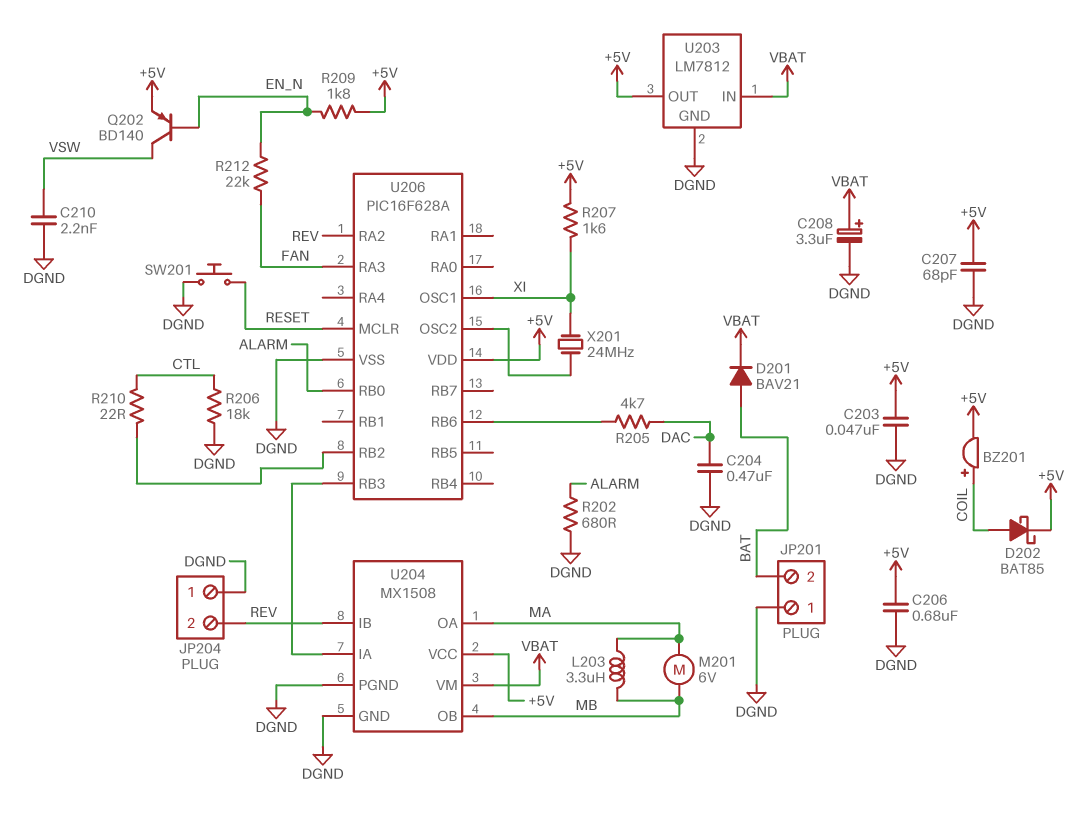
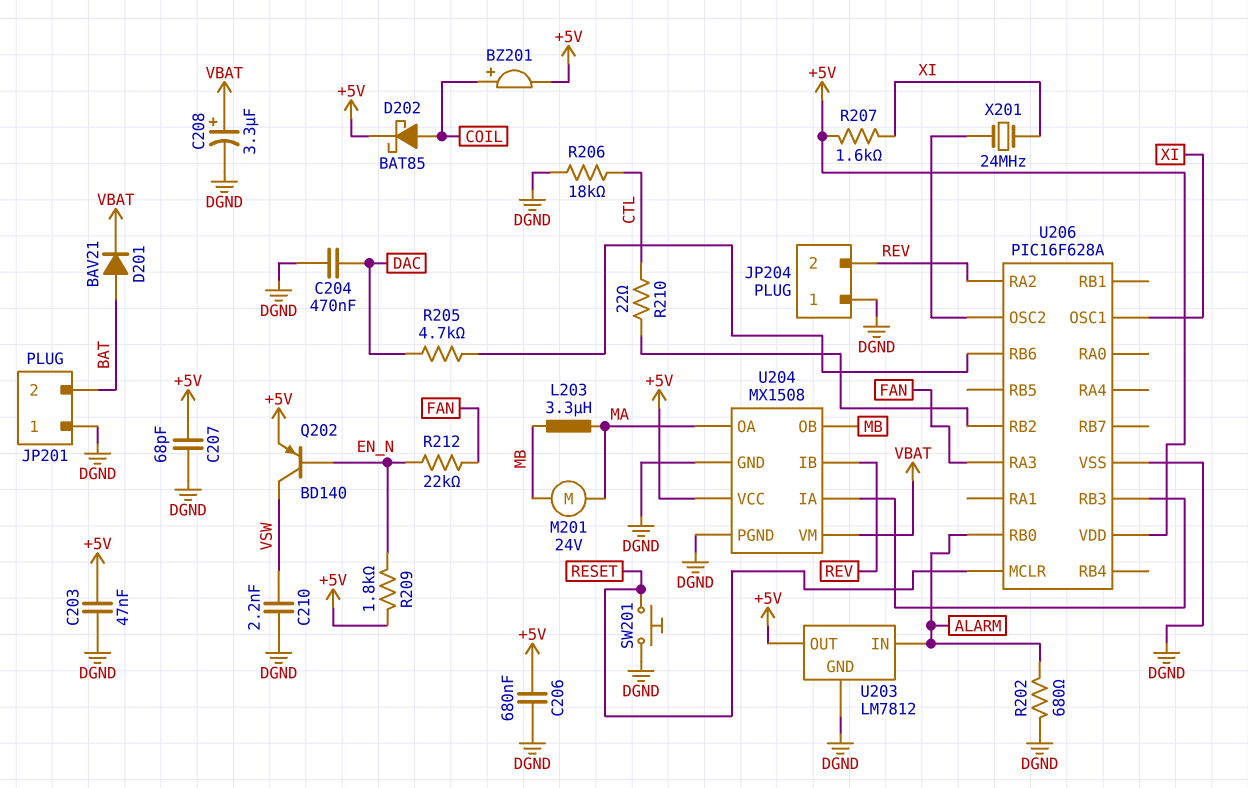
M201: motor 6V (MA, MB) -> motor 24V (MA, MB)
U203 pin IN: VBAT -> ALARM

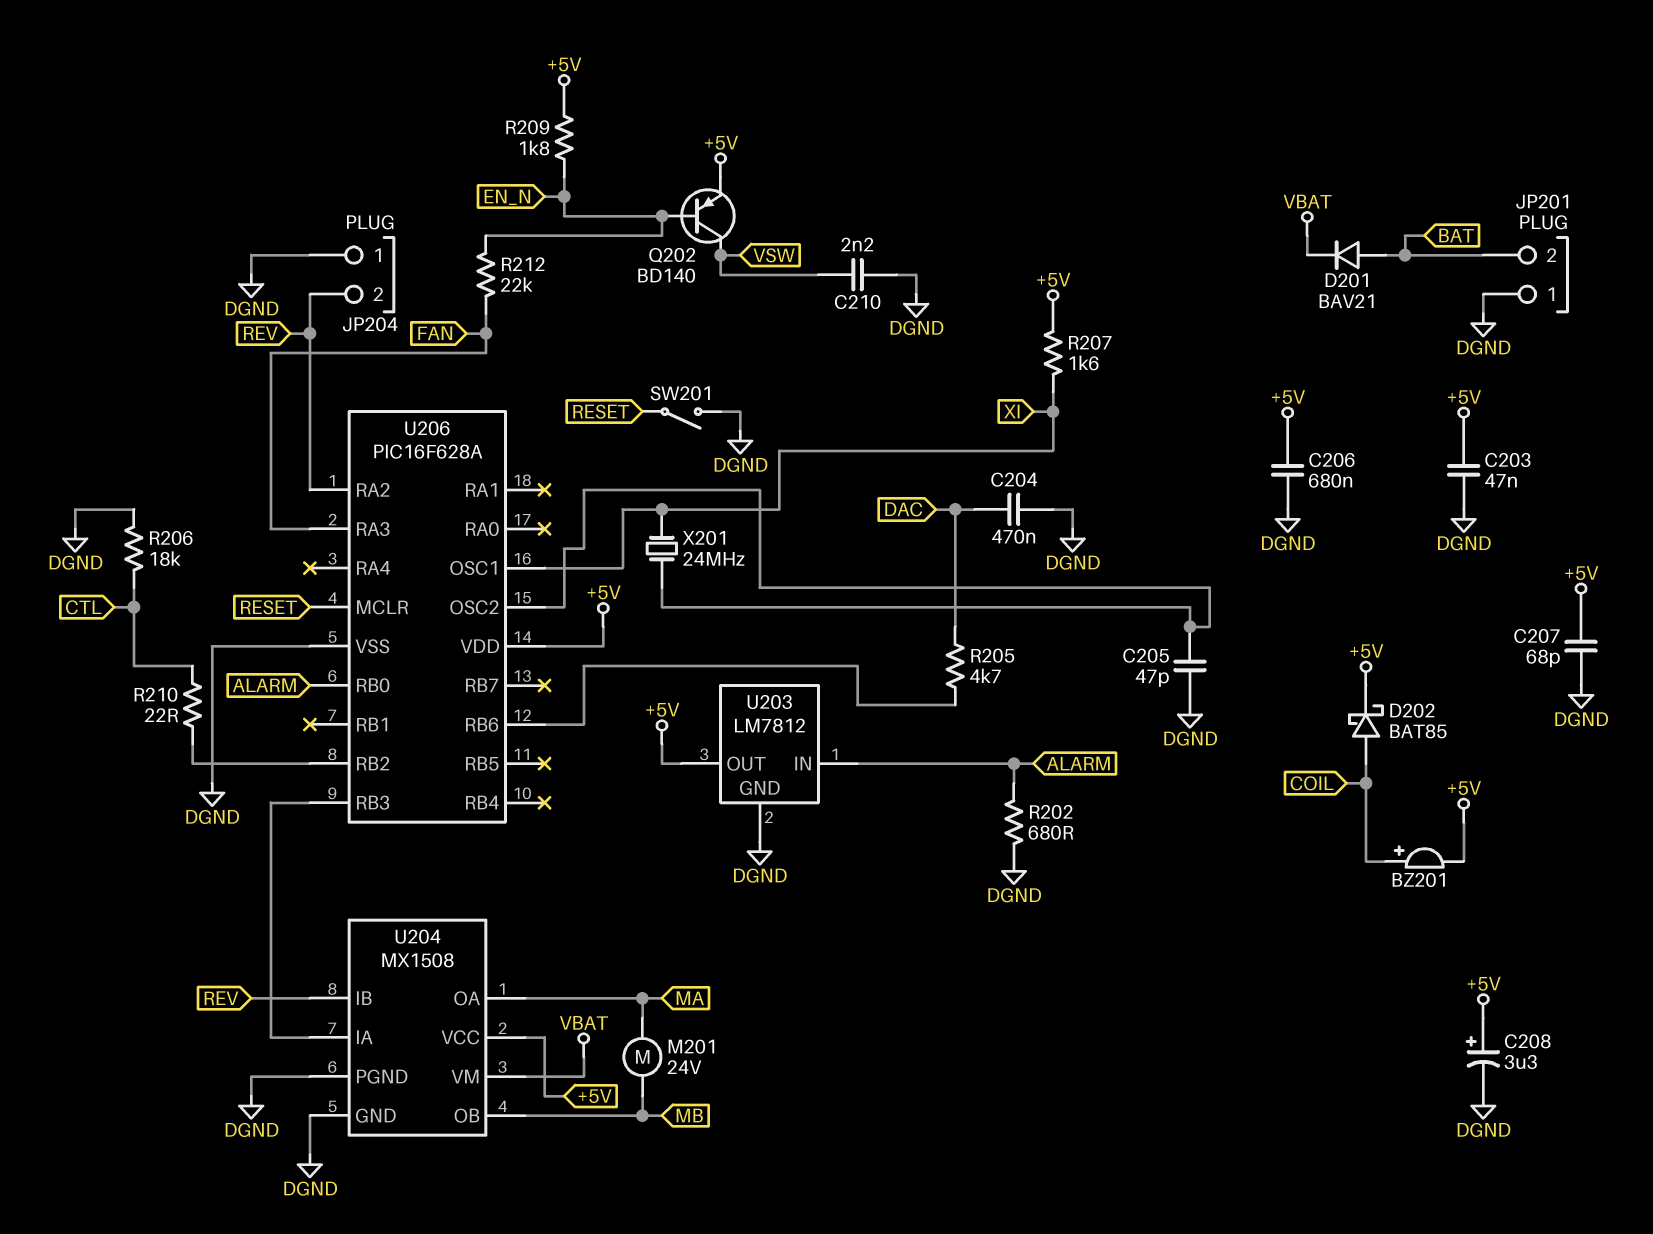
C205: none -> 47pF (DGND, U206/OSC2)
C208: 3.3uF (plus VBAT, minus DGND) -> 3.3uF (plus +5V, minus DGND)
L203: 3.3uH (MA, MB) -> none
SW201: button (DGND, RESET) -> switch (DGND, RESET)

